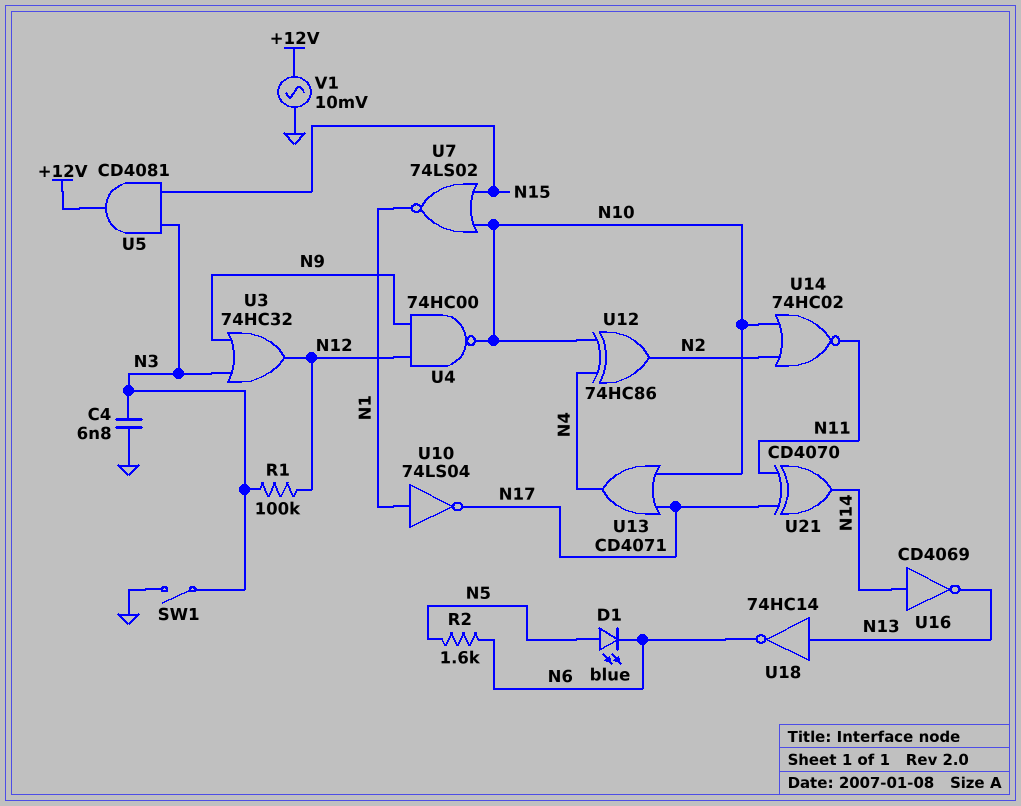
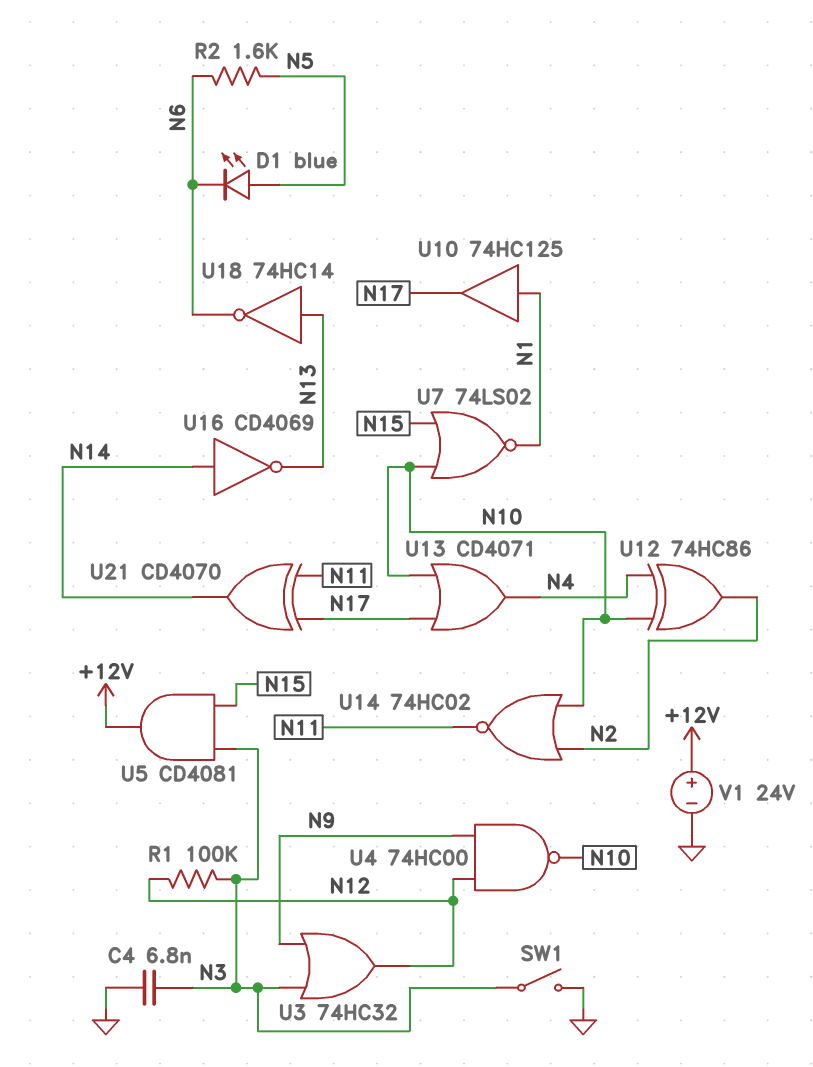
U10: NOT 74LS04 (in N1, out N17) -> buffer 74HC125 (in N1, out N17)
V1: AC 10mV (+12V, GND) -> 24V (plus +12V, minus GND)

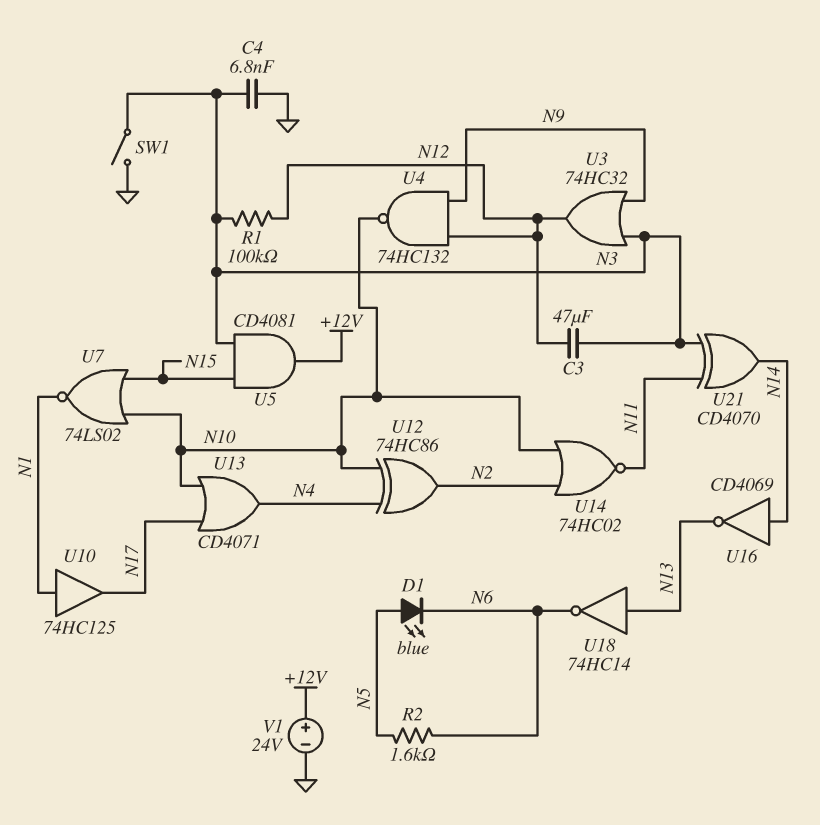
C3: none -> 47uF (N3, N12)
U4: NAND 74HC00 (in N9, in N12, out N10) -> NAND 74HC132 (in N9, in N12, out N10)
U21: XOR CD4070 (in N11, in N17, out N14) -> XOR CD4070 (in N3, in N11, out N14)

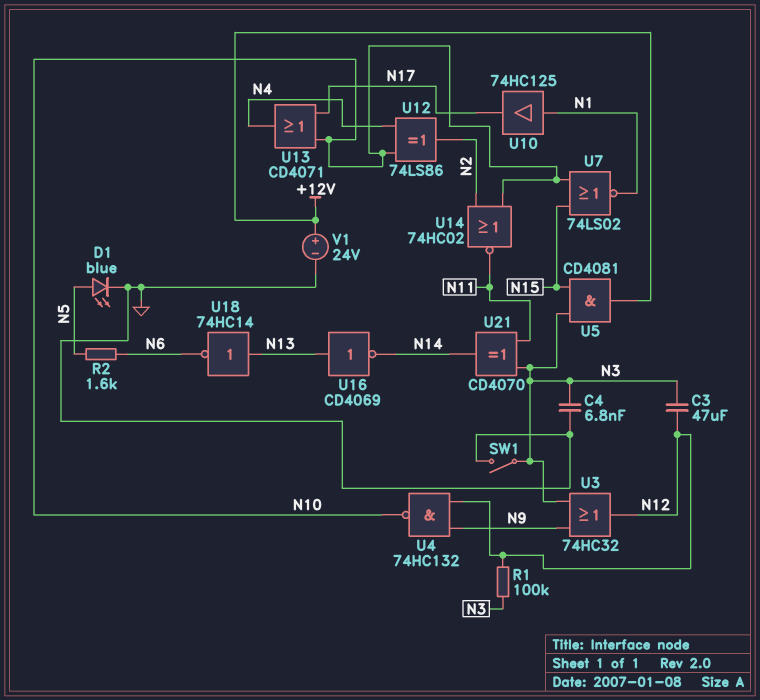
D1: LED blue (A N5, K N6) -> LED blue (A N5, K GND)
U12: XOR 74HC86 (in N4, in N10, out N2) -> XOR 74LS86 (in N4, in N10, out N2)
U16: NOT CD4069 (in N14, out N13) -> NOT CD4069 (in N13, out N14)

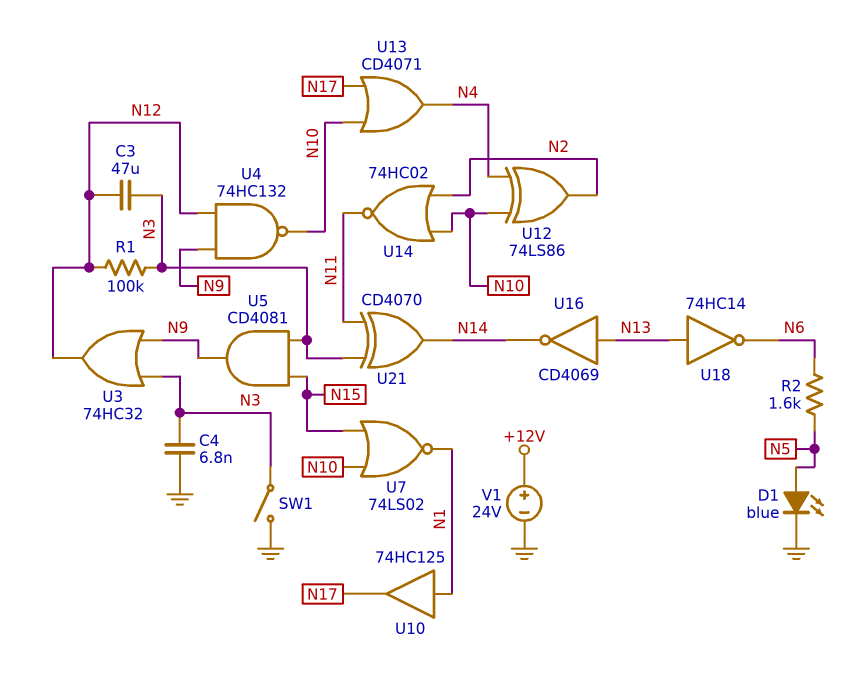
U5: AND CD4081 (in N3, in N15, out +12V) -> AND CD4081 (in N3, in N15, out N9)

